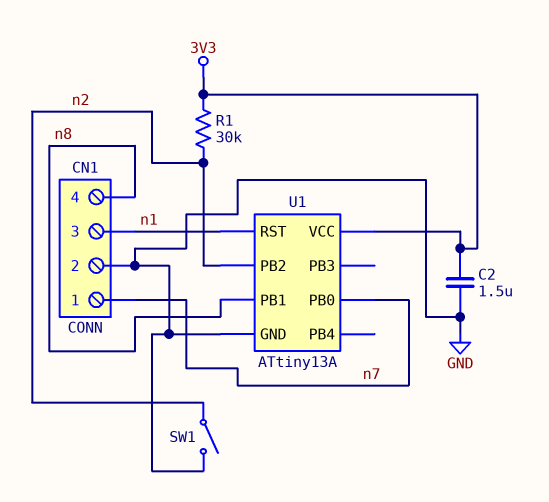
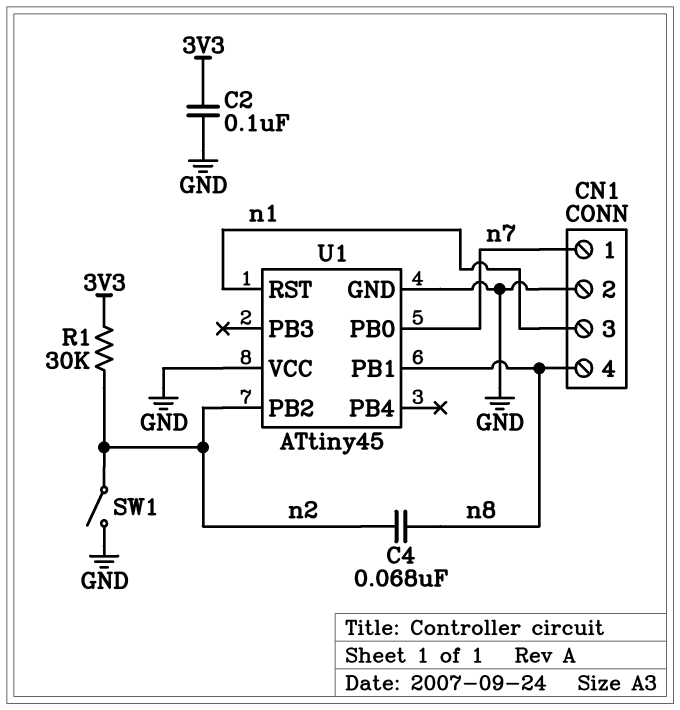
C2: 1.5uF (3V3, GND) -> 100nF (3V3, GND)
C4: none -> 68nF (n2, n8)
U1: ATtiny13A -> ATtiny45
U1 pin VCC: 3V3 -> GND

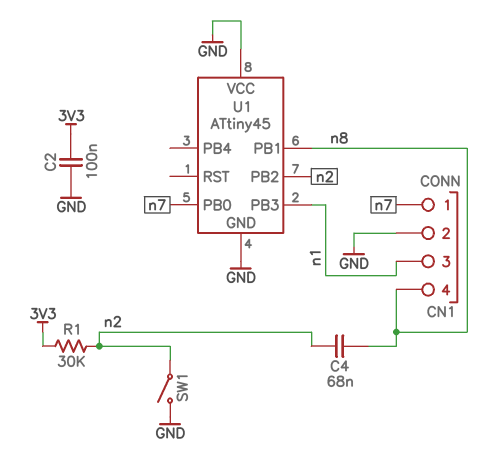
U1 pin PB3: none -> n1
U1 pin RST: n1 -> none

